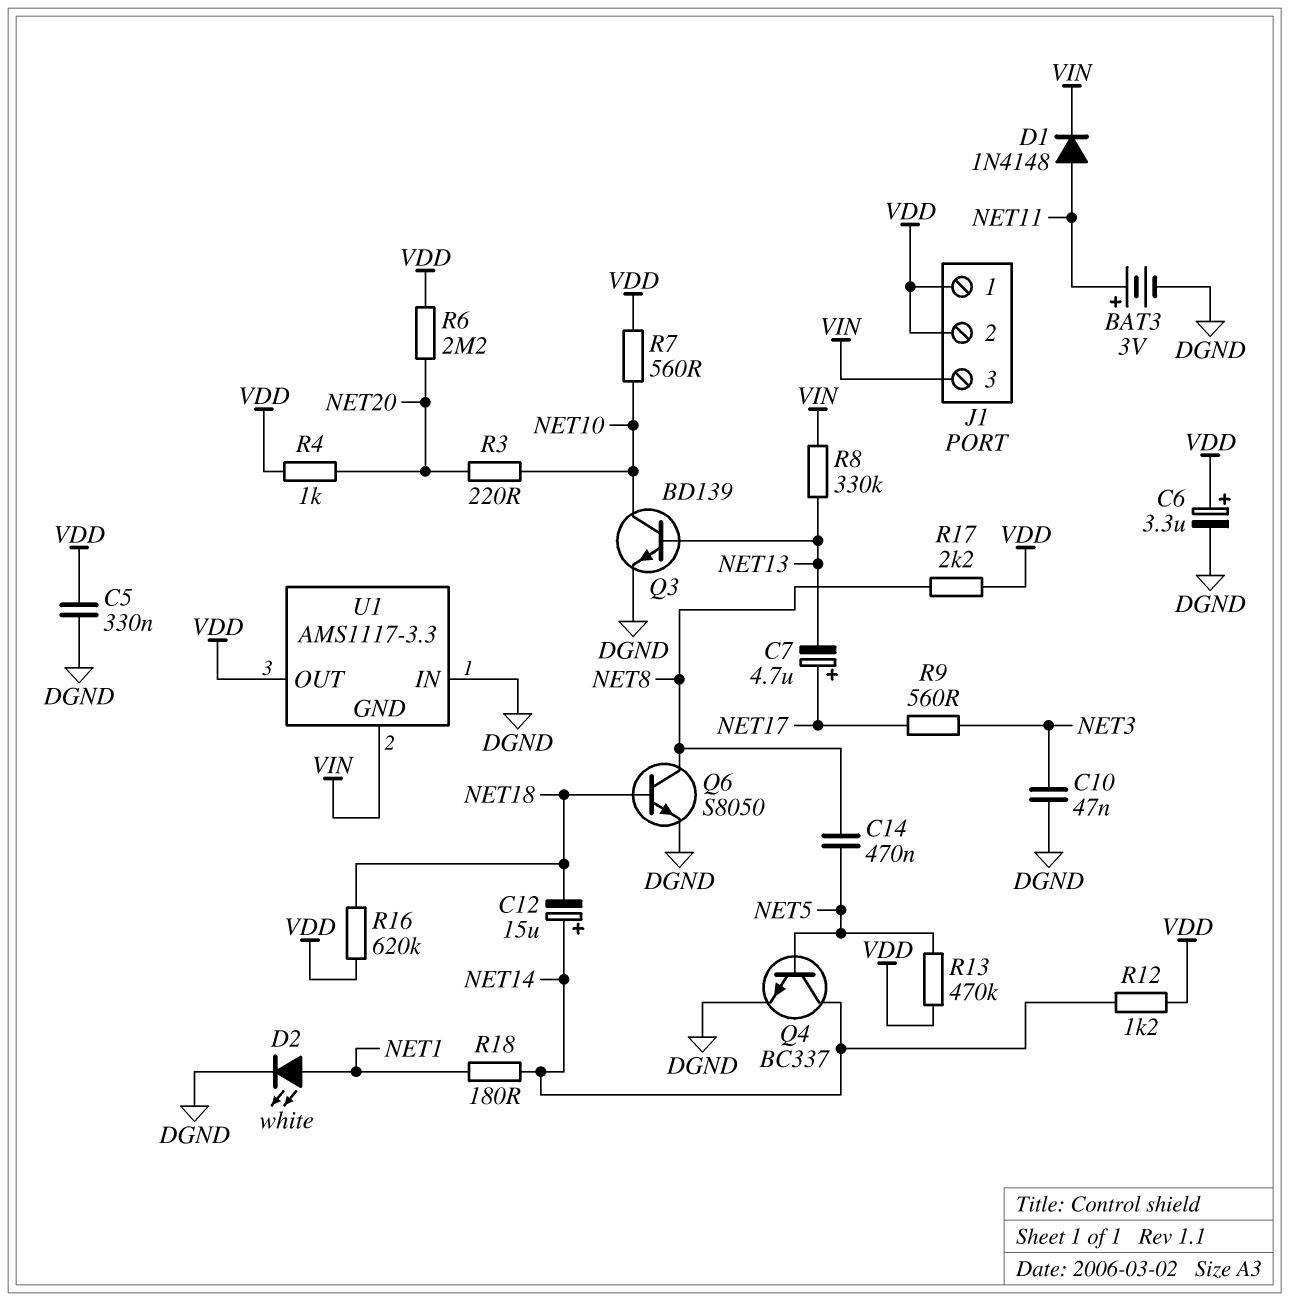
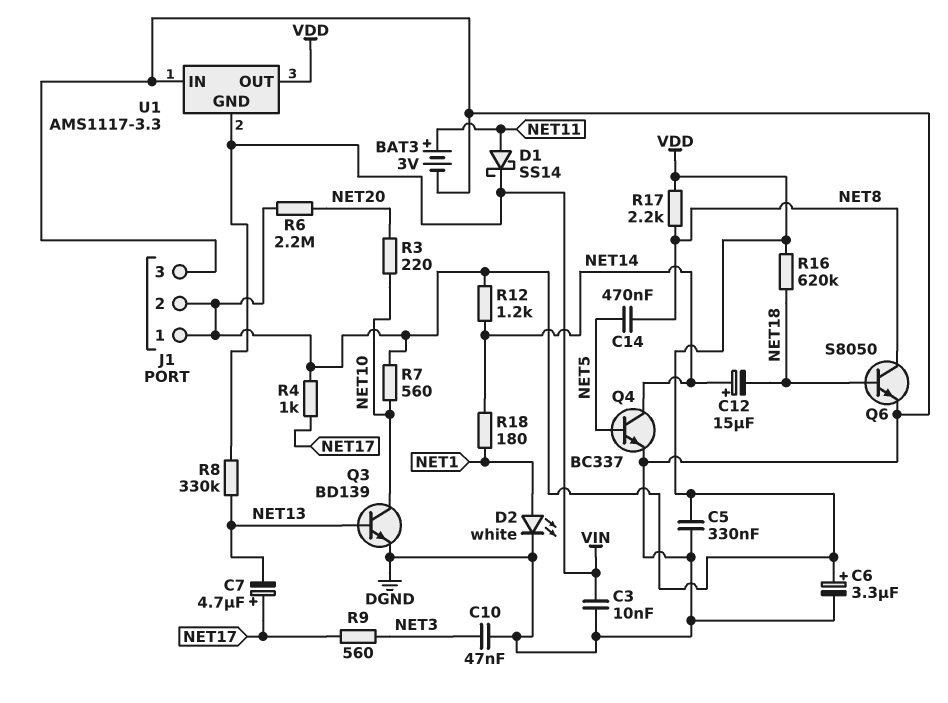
C3: none -> 10nF (DGND, VIN)
D1: diode 1N4148 (A NET11, K VIN) -> schottky SS14 (A NET11, K VIN)
J1 pin 3: VIN -> DGND
R4: 1k (NET20, VDD) -> 1k (NET17, VDD)
R13: 470k (NET5, VDD) -> none

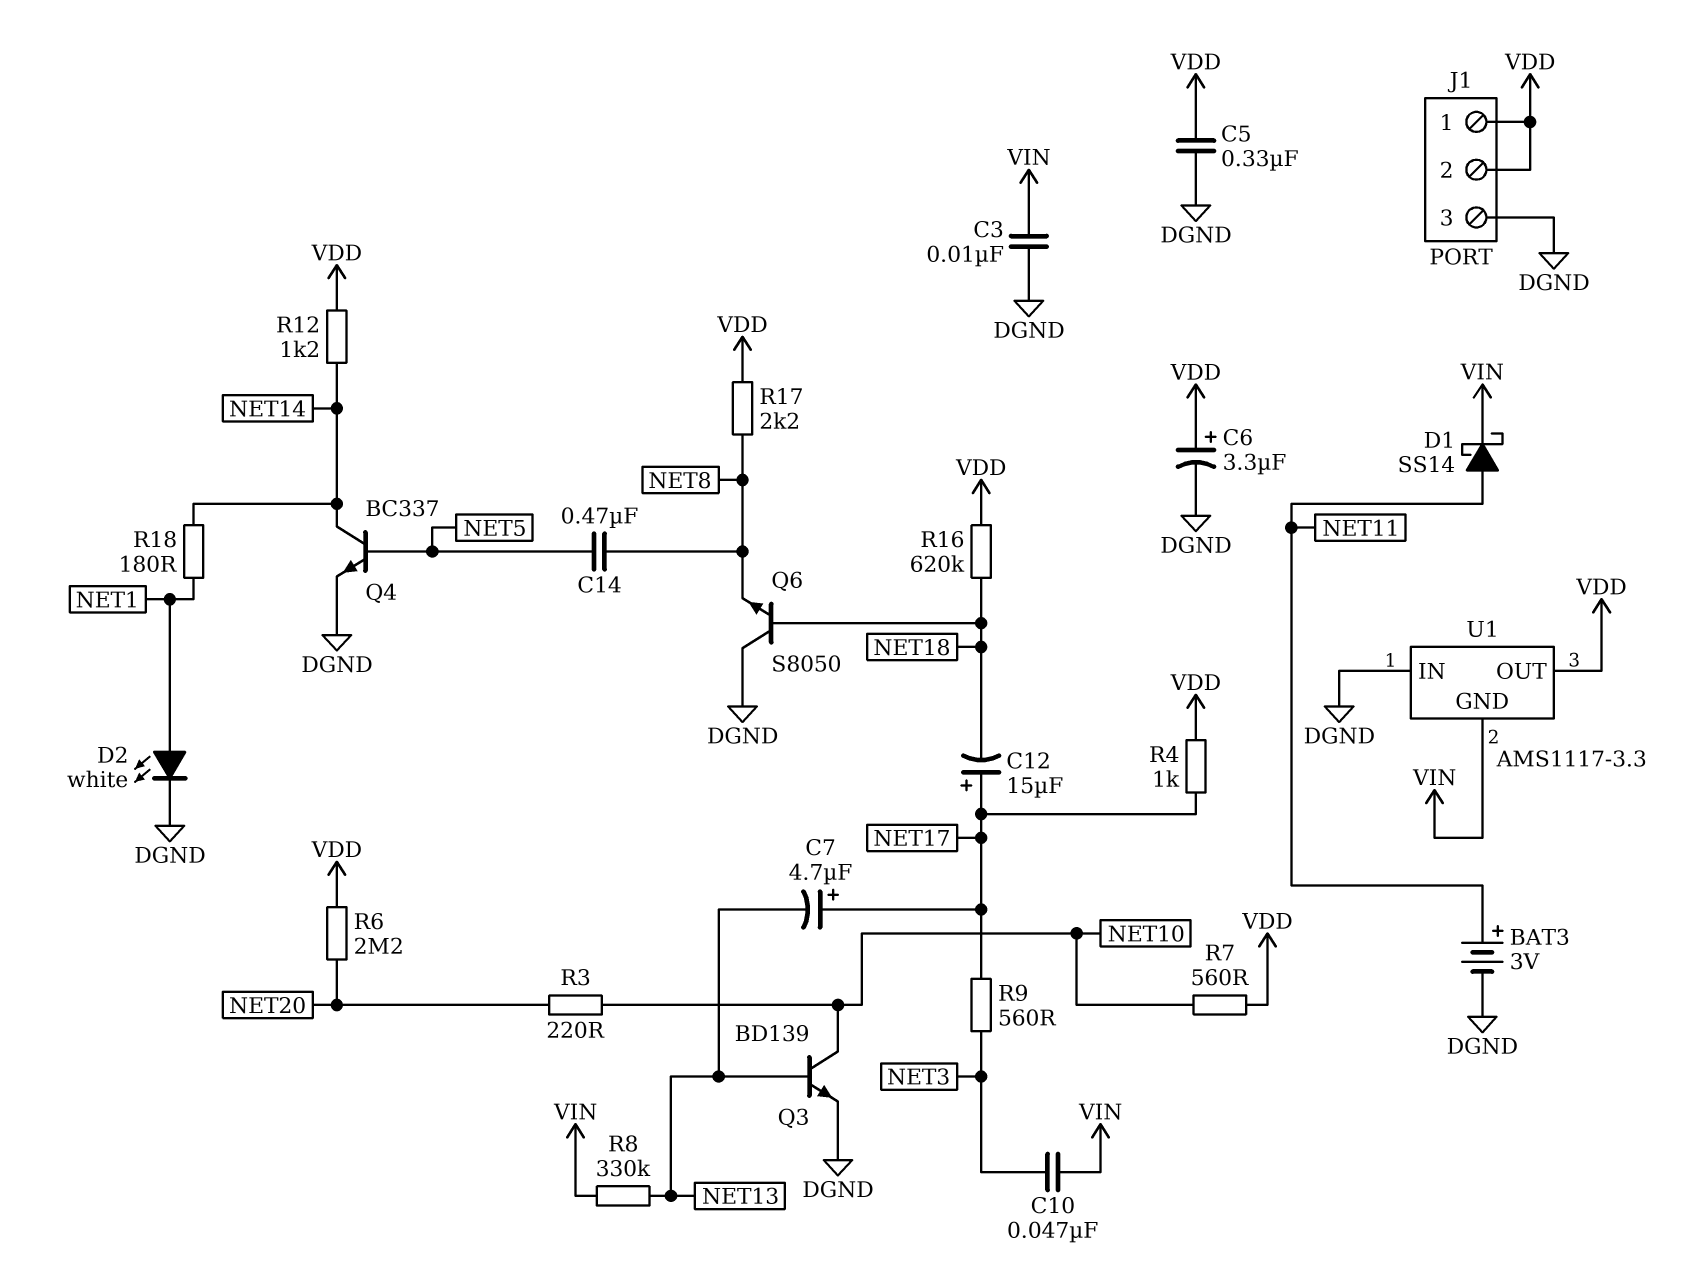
C10: 47nF (DGND, NET3) -> 47nF (NET3, VIN)
C12: 15uF (plus NET14, minus NET18) -> 15uF (plus NET17, minus NET18)
Q6: NPN S8050 (B NET18, C NET8, E DGND) -> NPN S8050 (B NET18, C DGND, E NET8)

